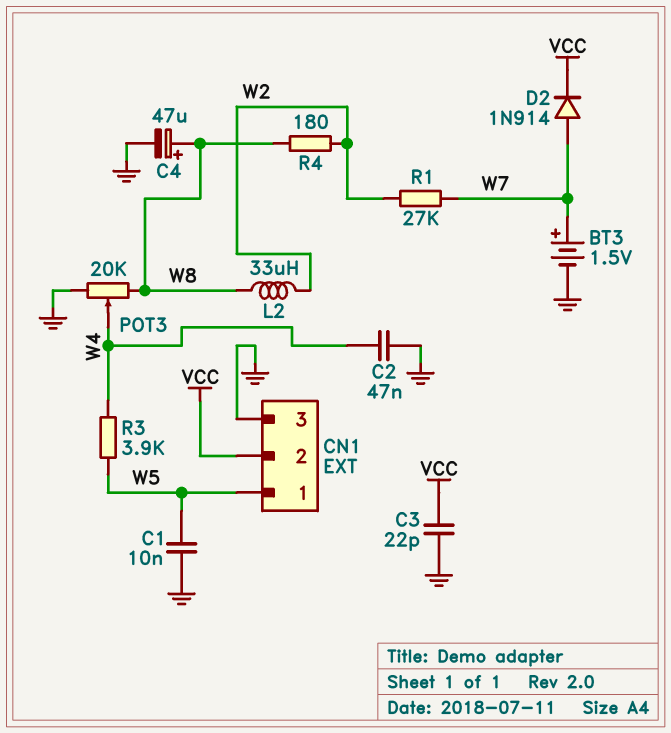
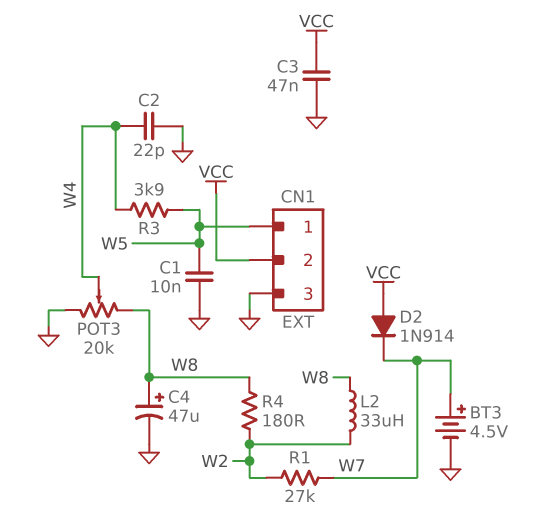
BT3: 1.5V (plus W7, minus GND) -> 4.5V (plus W7, minus GND)
C2: 47nF (GND, W4) -> 22pF (GND, W4)
C3: 22pF (GND, VCC) -> 47nF (GND, VCC)
D2: diode 1N914 (A W7, K VCC) -> diode 1N914 (A VCC, K W7)

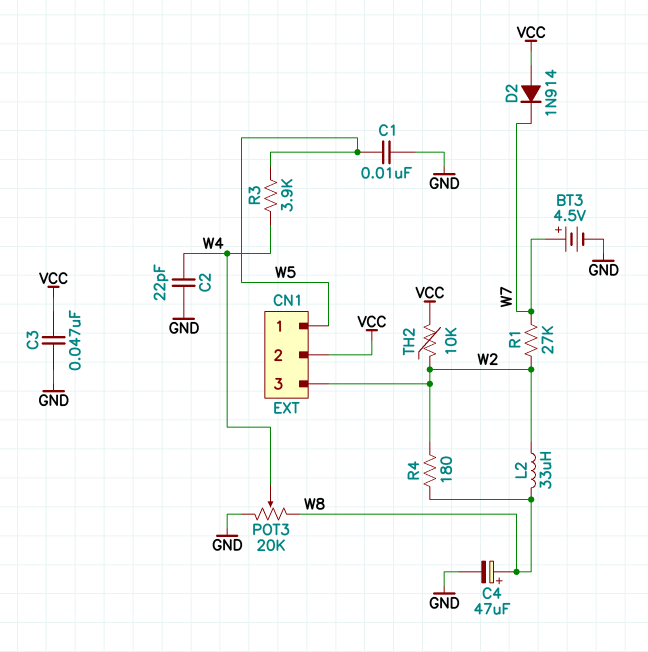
CN1 pin 3: GND -> W2
TH2: none -> 10k (VCC, W2)

